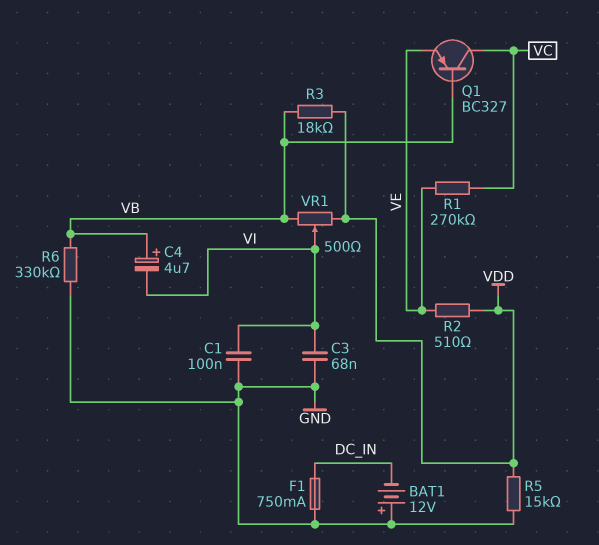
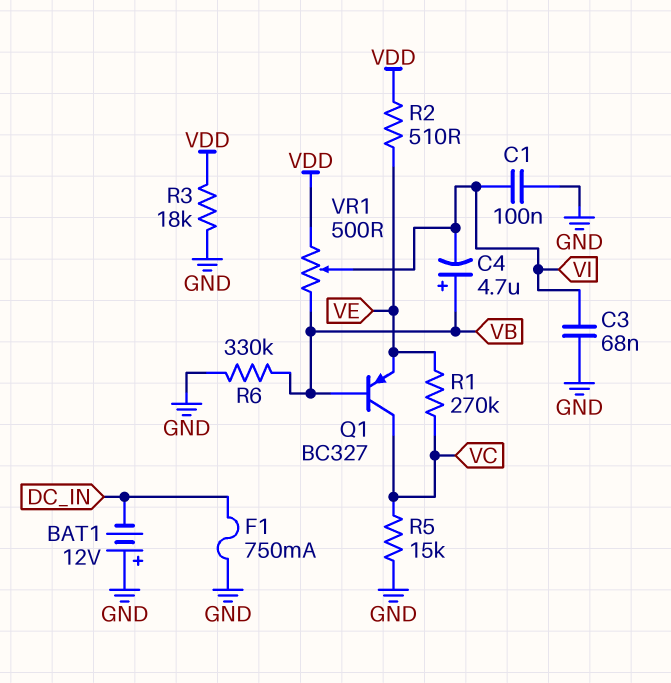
R3: 18k (VB, VDD) -> 18k (GND, VDD)
R5: 15k (GND, VDD) -> 15k (GND, VC)

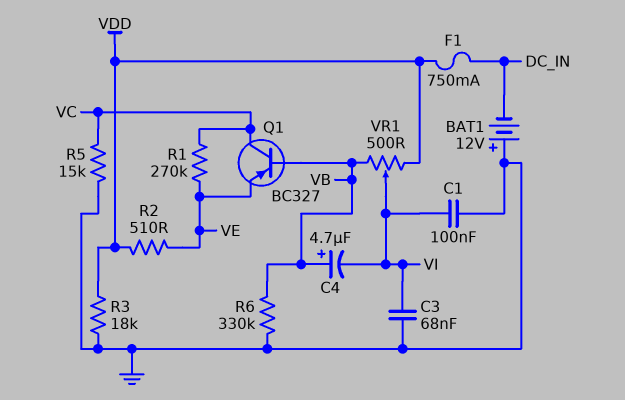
F1: 750mA (DC_IN, GND) -> 750mA (DC_IN, VDD)

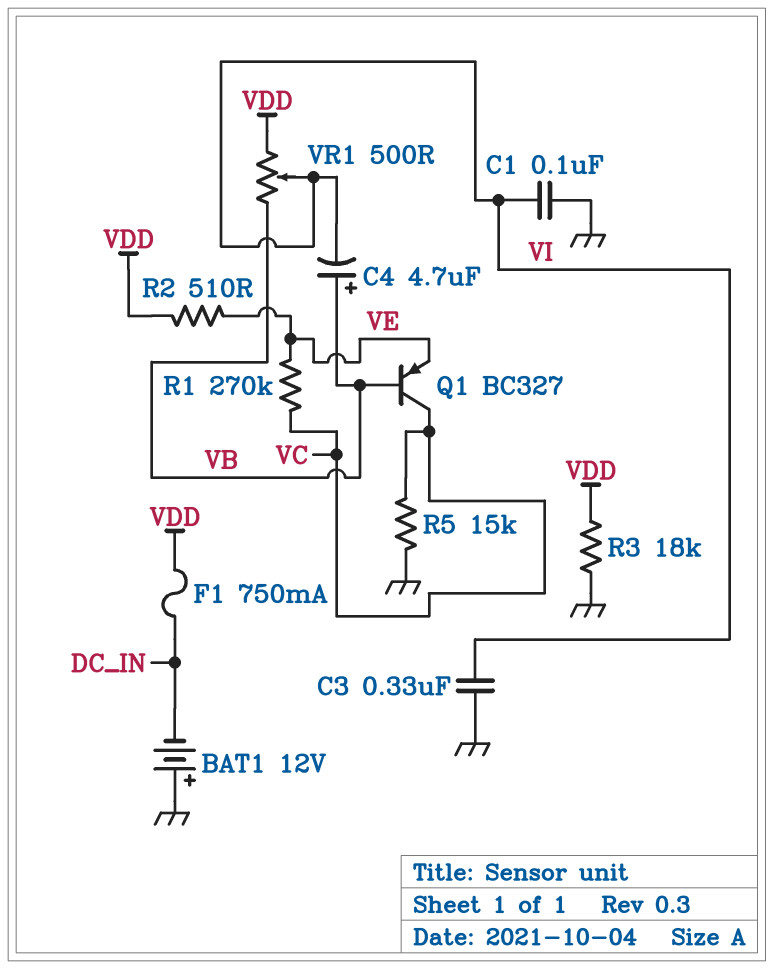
C3: 68nF (GND, VI) -> 330nF (GND, VI)
R6: 330k (GND, VB) -> none

